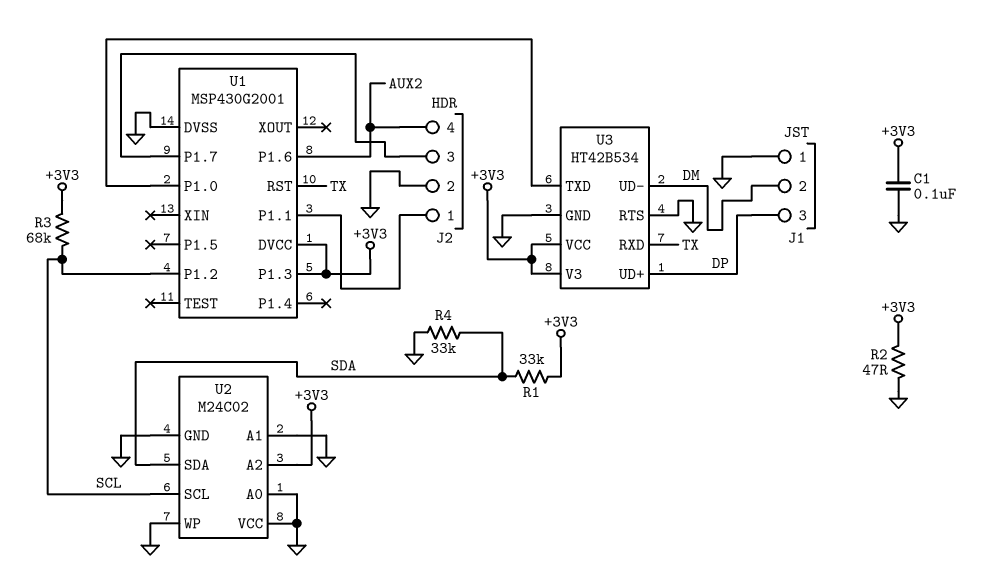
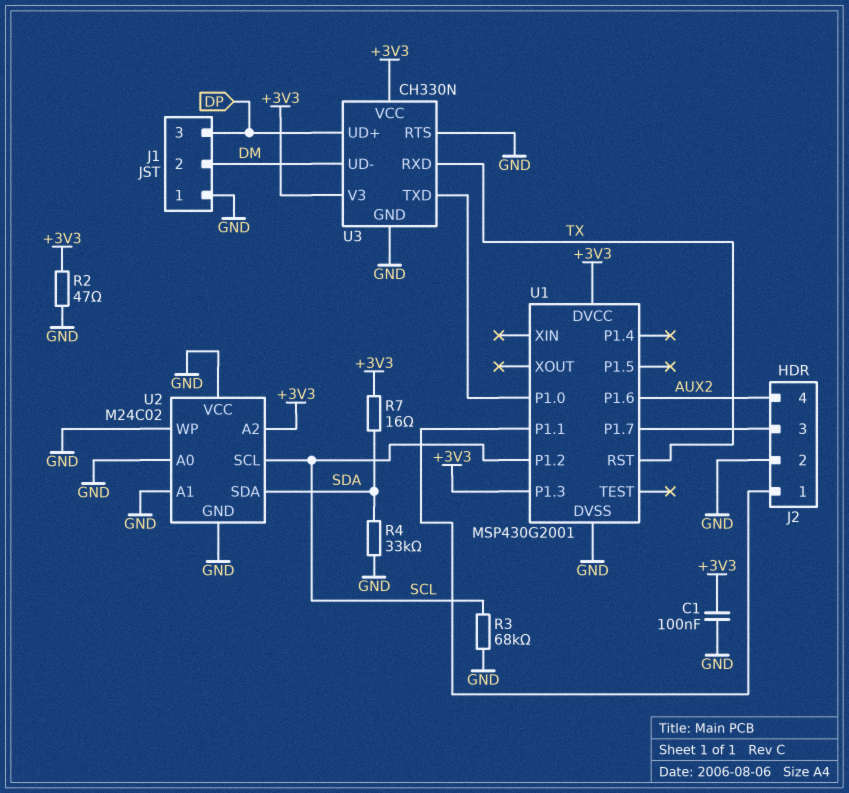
R1: 33k (+3V3, SDA) -> none
R3: 68k (+3V3, SCL) -> 68k (GND, SCL)
R7: none -> 16 (+3V3, SDA)
U3: HT42B534 -> CH330N

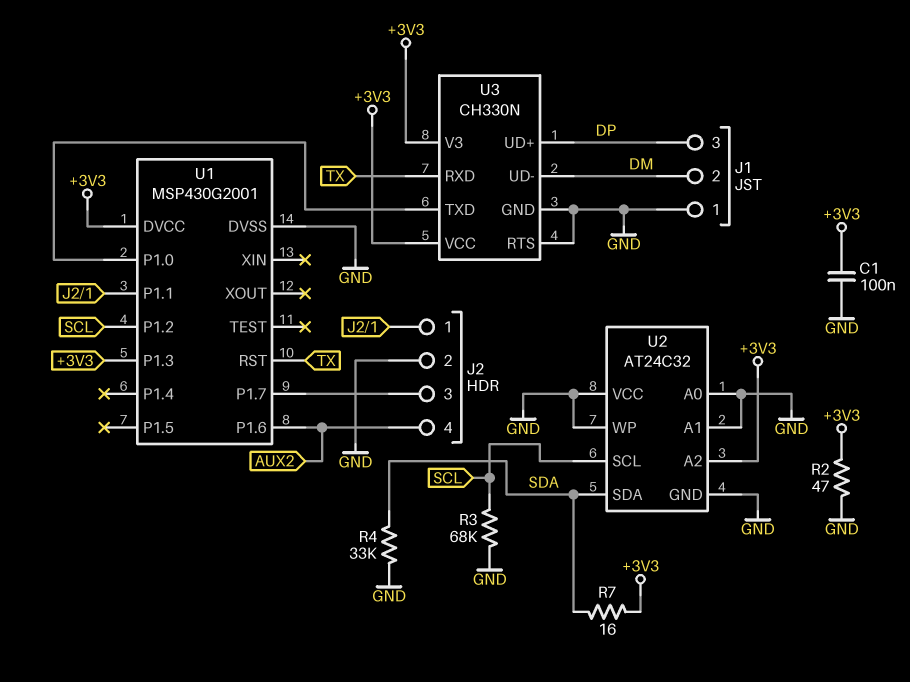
U2: M24C02 -> AT24C32

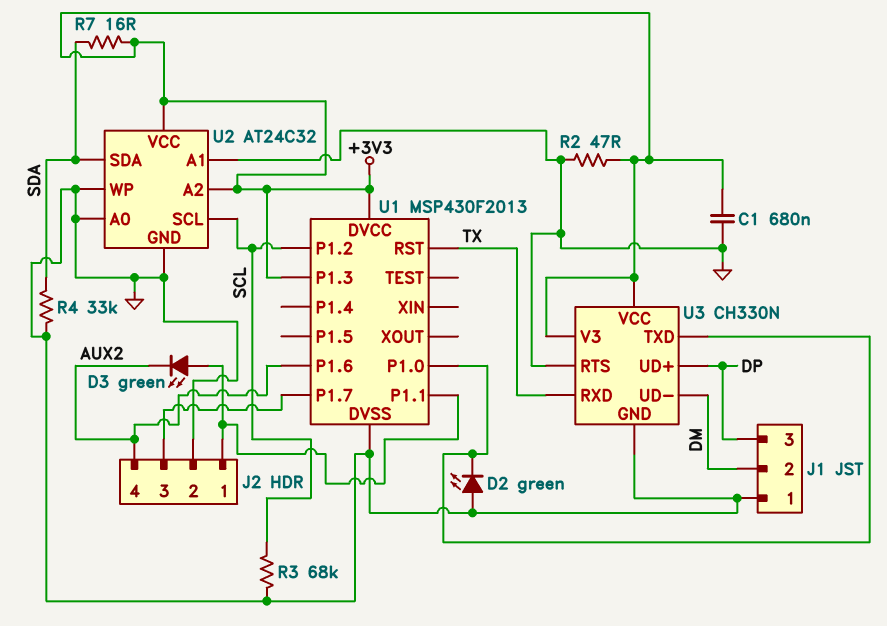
C1: 100nF (+3V3, GND) -> 680nF (+3V3, GND)
D2: none -> LED green (A GND, K U1/P1.0)
D3: none -> LED green (A J2/1, K AUX2)
U1: MSP430G2001 -> MSP430F2013
U2 pin VCC: GND -> +3V3

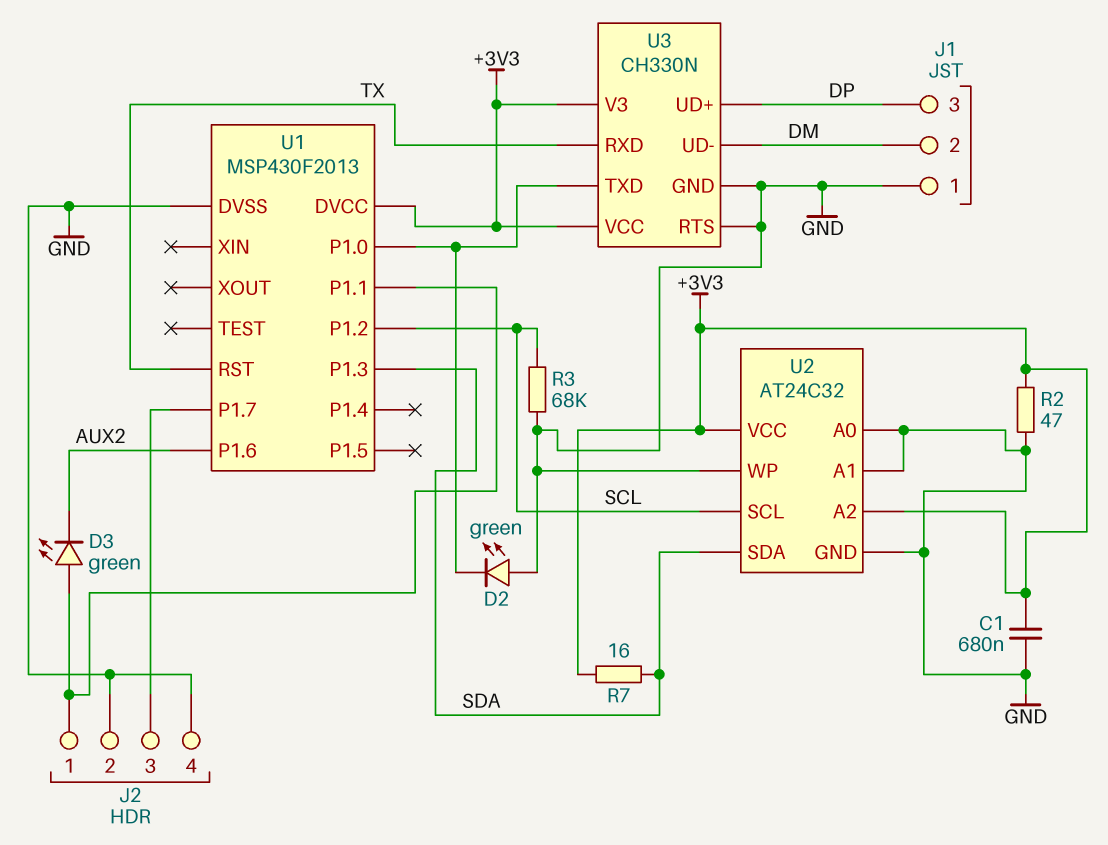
J2 pin 4: AUX2 -> GND
R4: 33k (GND, SDA) -> none
U1 pin P1.3: +3V3 -> SDA

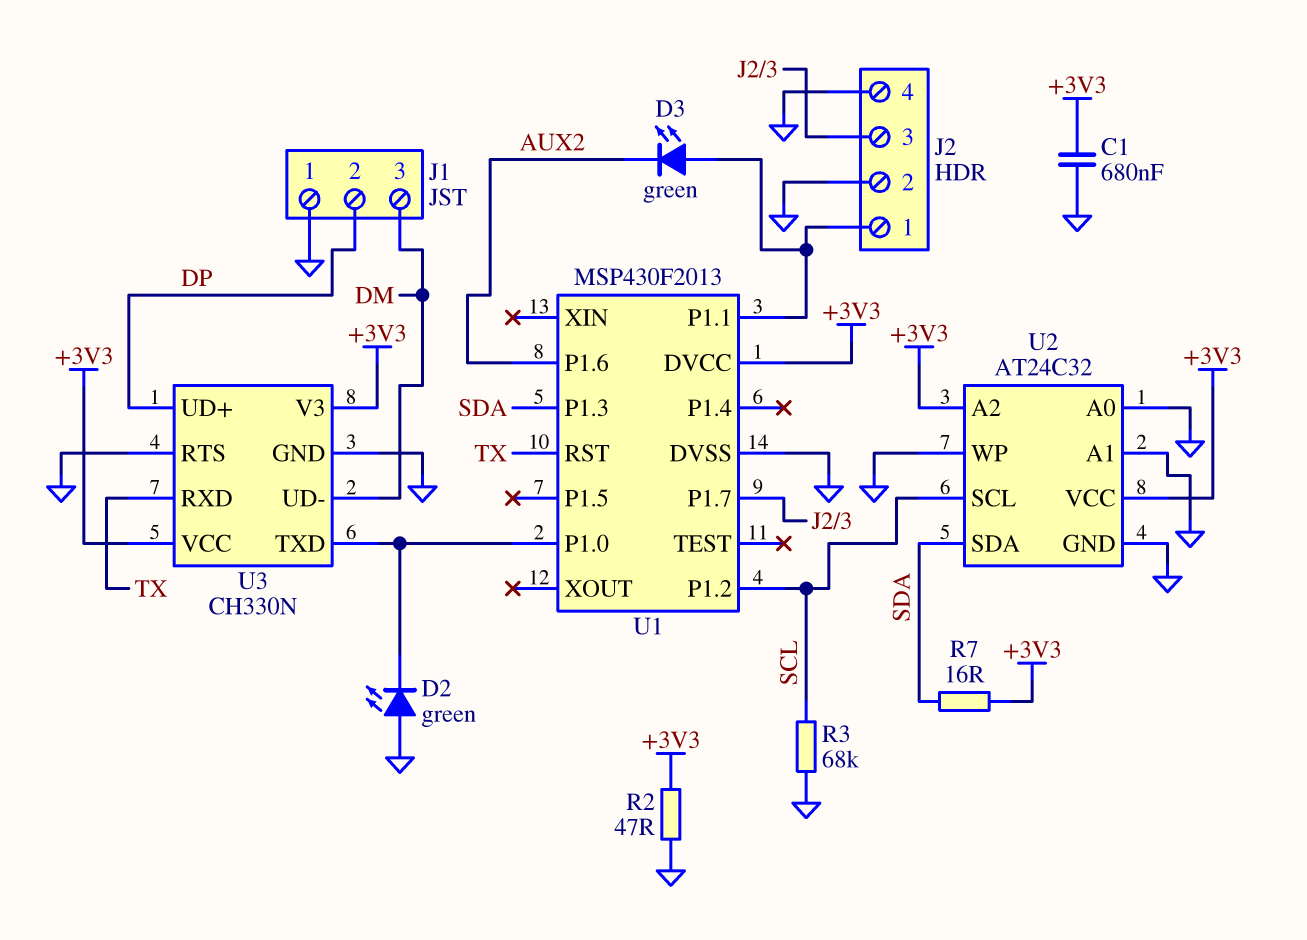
J1 pin 2: DM -> DP
J1 pin 3: DP -> DM

